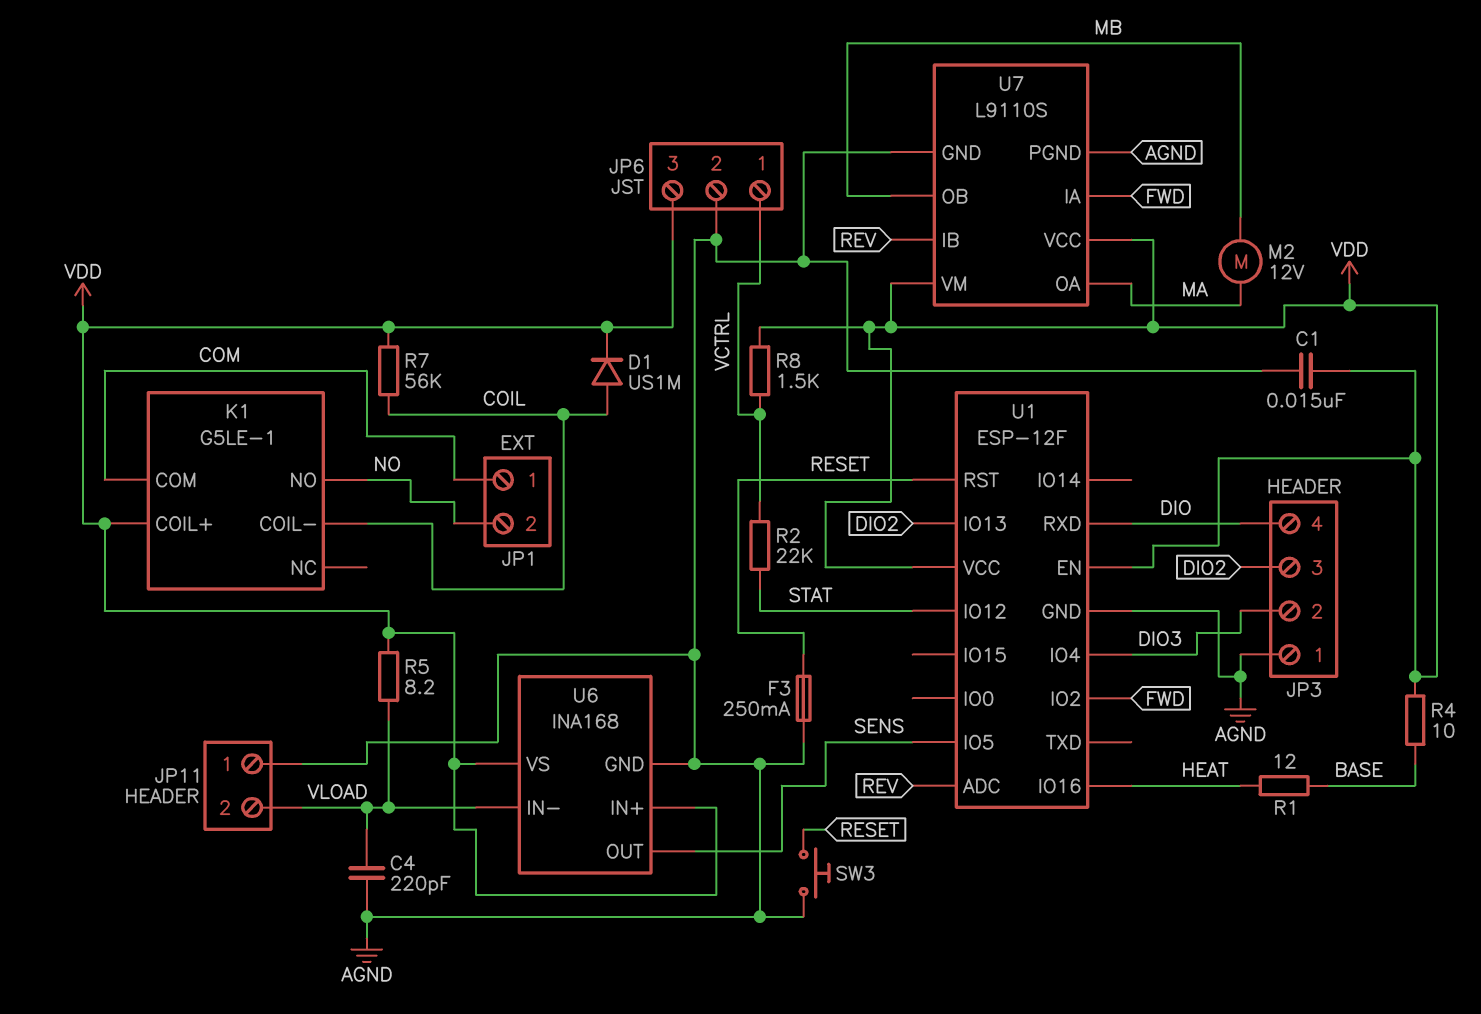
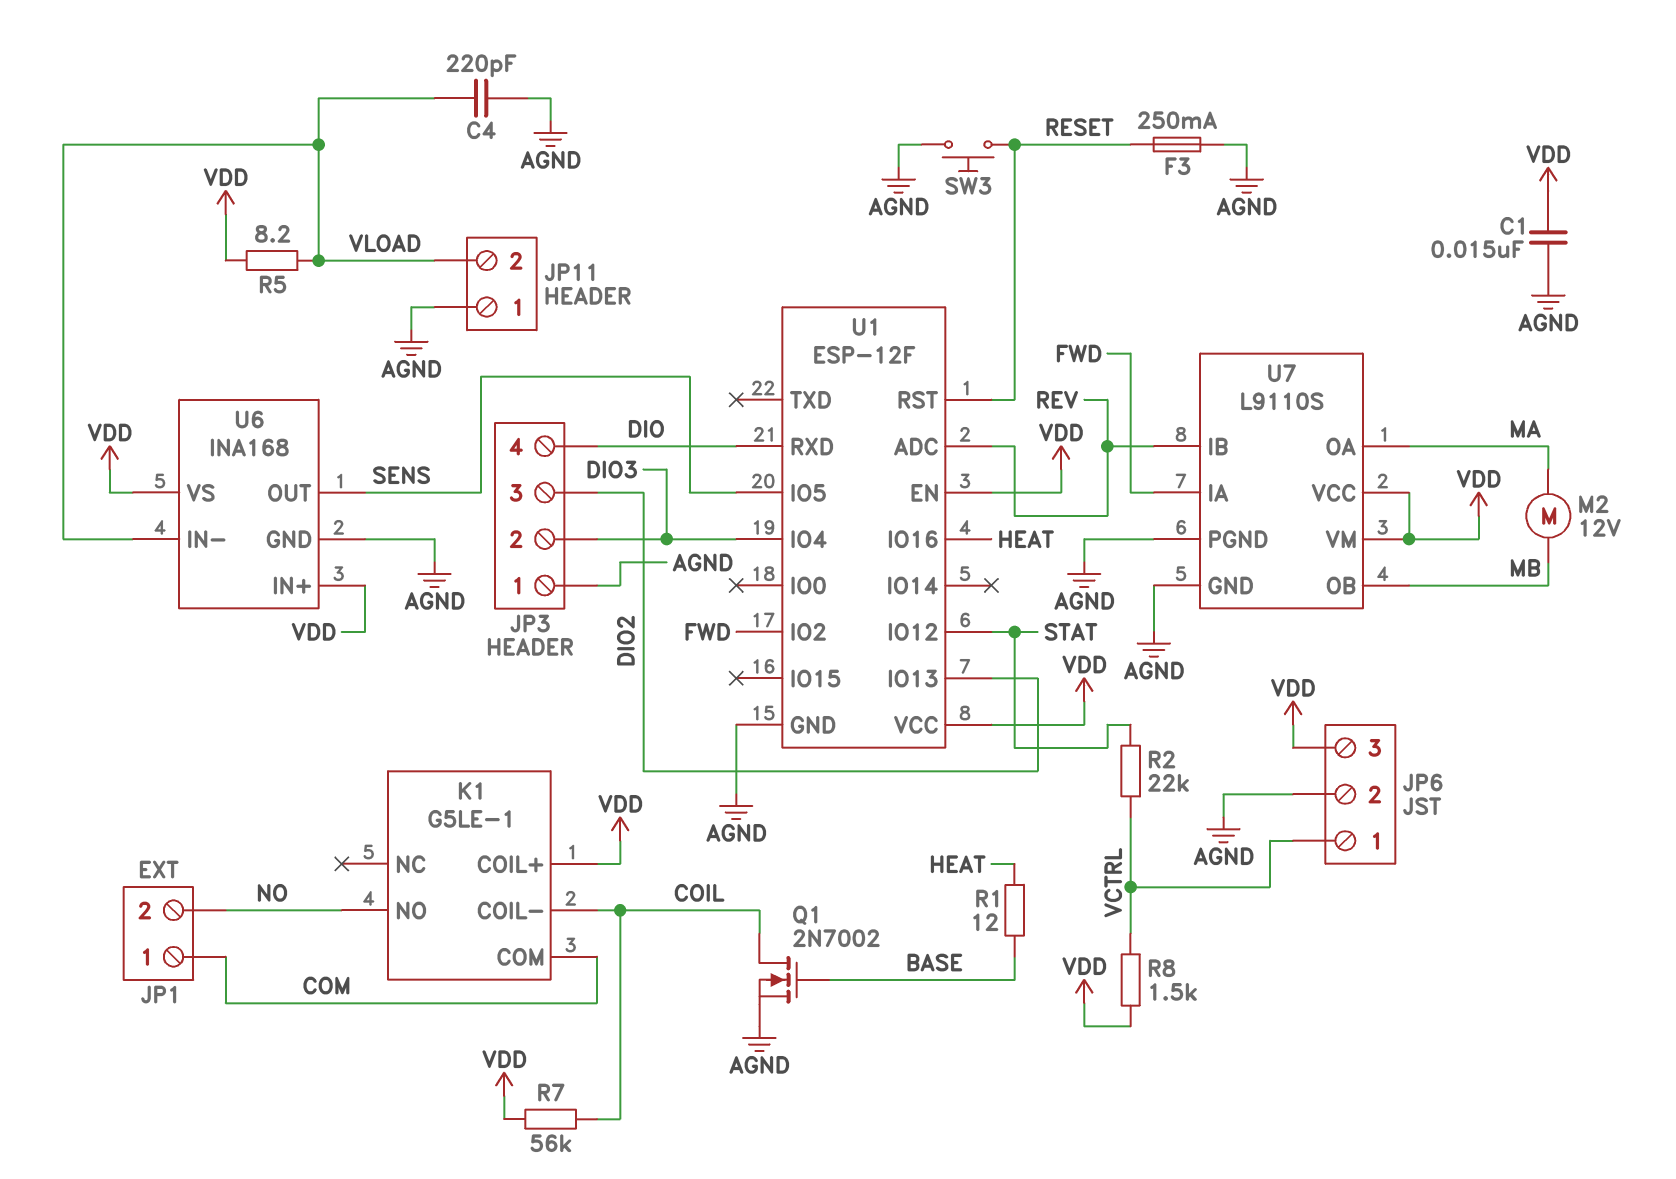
D1: diode US1M (A COIL, K VDD) -> none
Q1: none -> NMOS 2N7002 (G BASE, D COIL, S AGND)
R4: 10 (BASE, VDD) -> none

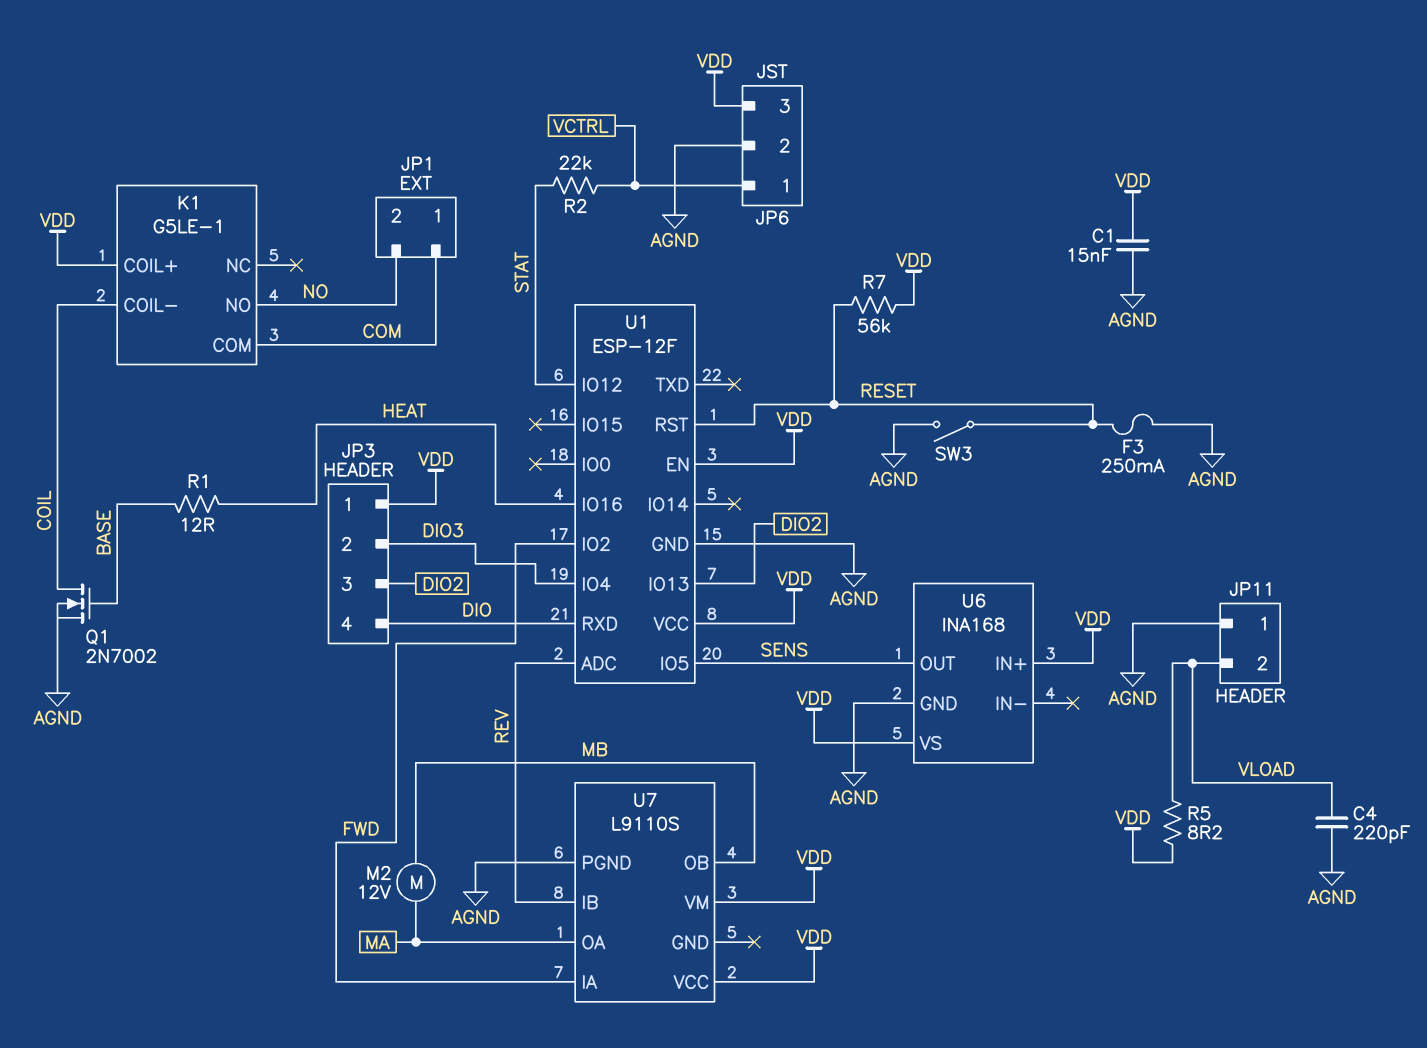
JP3 pin 1: AGND -> VDD
R7: 56k (COIL, VDD) -> 56k (RESET, VDD)
R8: 1.5k (VCTRL, VDD) -> none
SW3: button (AGND, RESET) -> switch (AGND, RESET)
U6 pin IN-: VLOAD -> none
U7 pin GND: AGND -> none

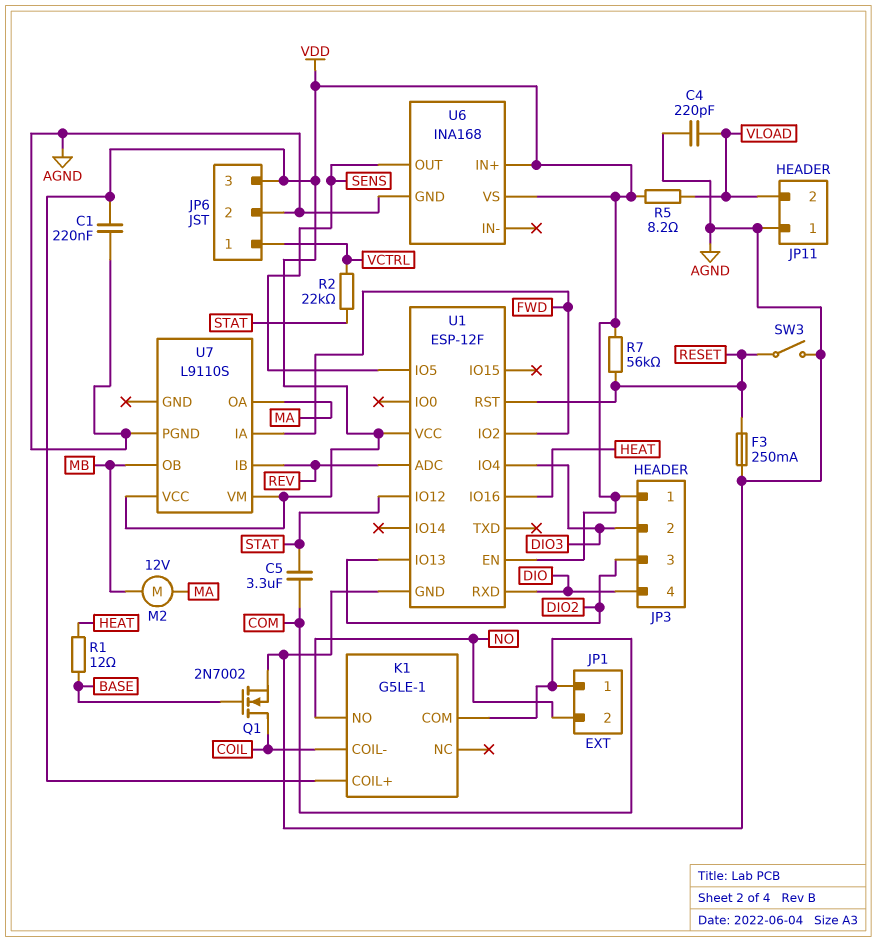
C1: 15nF (AGND, VDD) -> 220nF (AGND, VDD)
C5: none -> 3.3uF (COM, STAT)

